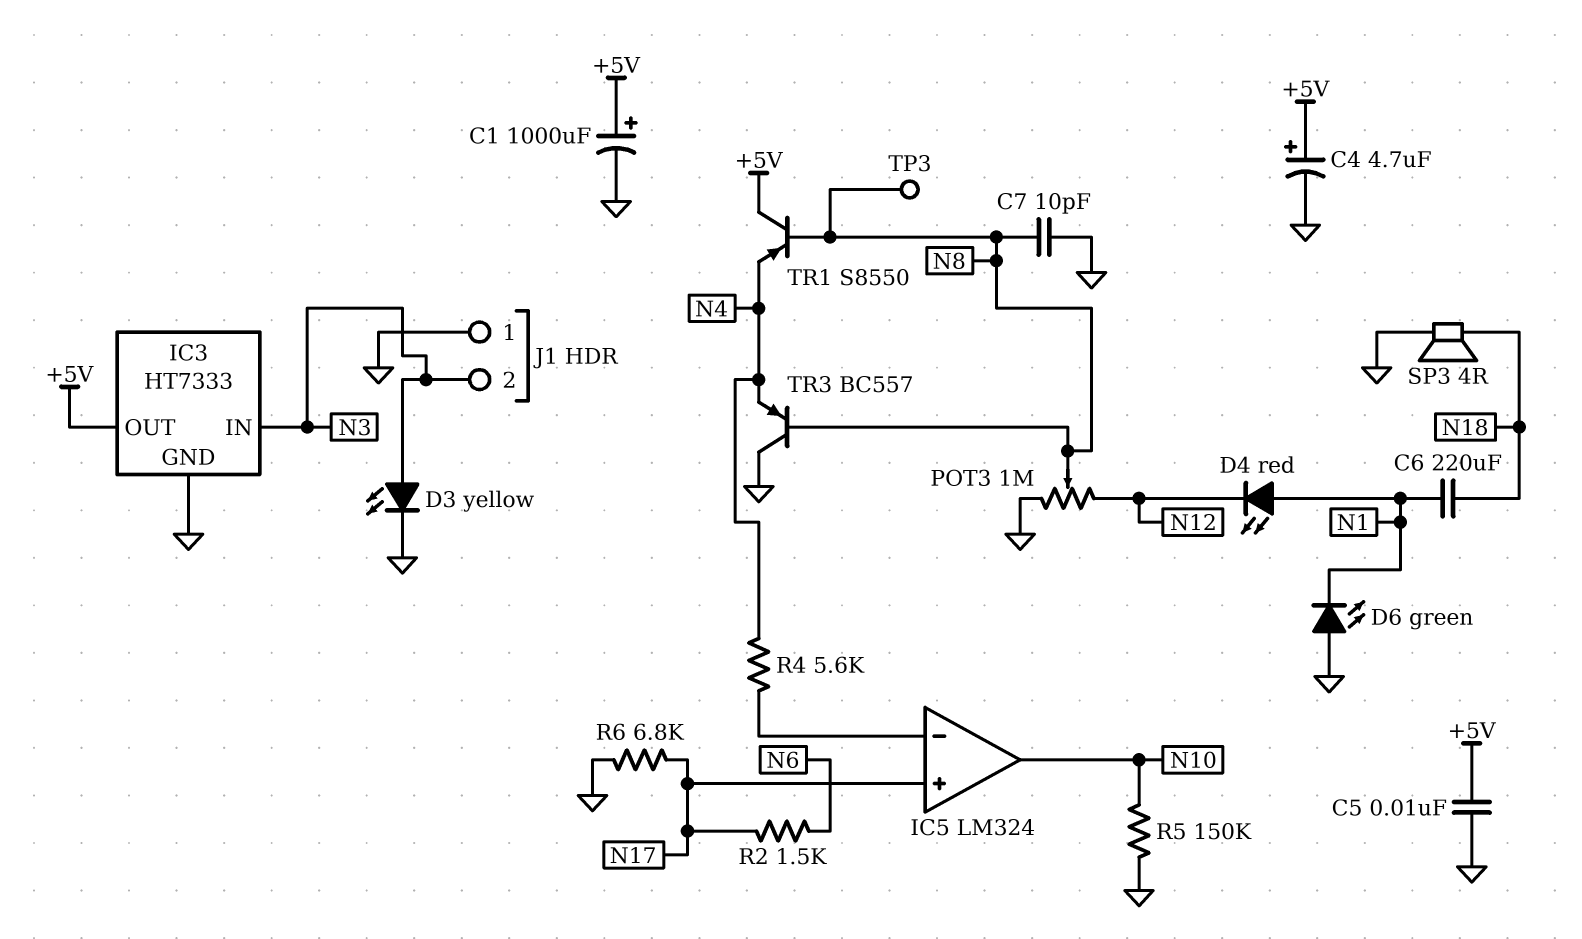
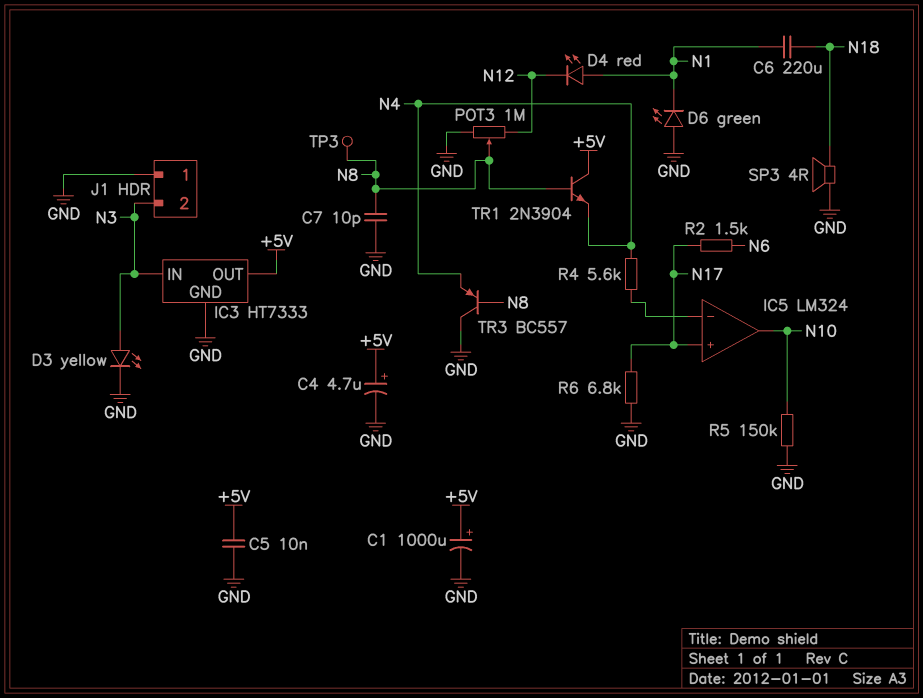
TR1: PNP S8550 (B N8, C +5V, E N4) -> NPN 2N3904 (B N8, C +5V, E N4)

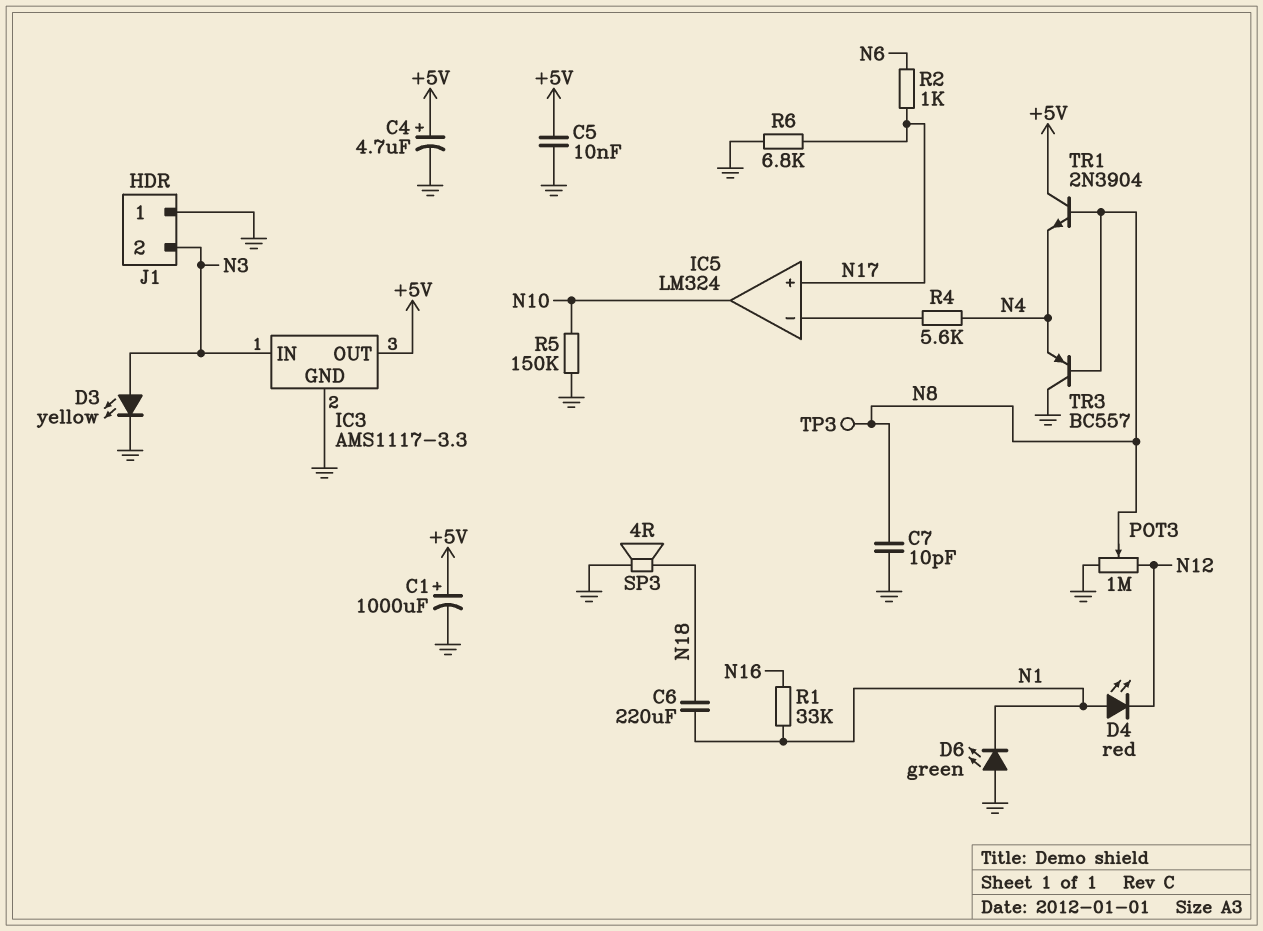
IC3: HT7333 -> AMS1117-3.3
R1: none -> 33k (N1, N16)
R2: 1.5k (N6, N17) -> 1k (N6, N17)

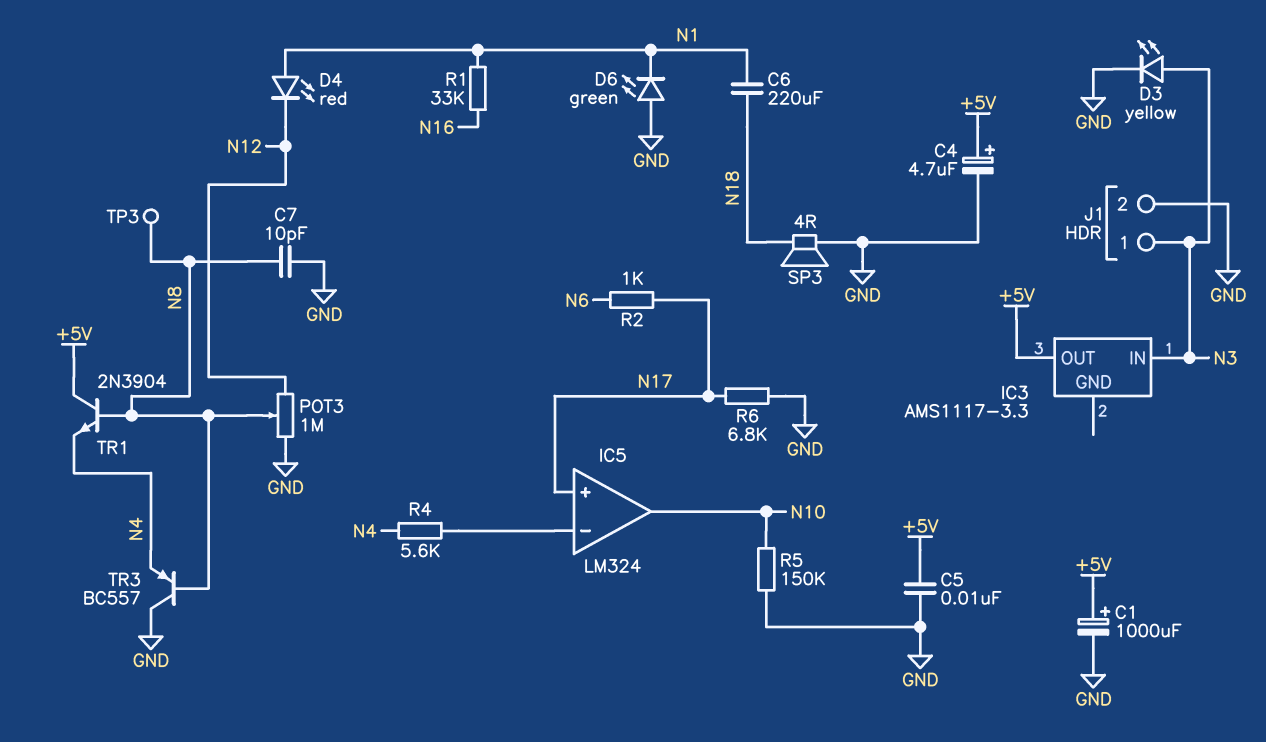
IC3 pin GND: GND -> none
J1 pin 1: GND -> N3
J1 pin 2: N3 -> GND

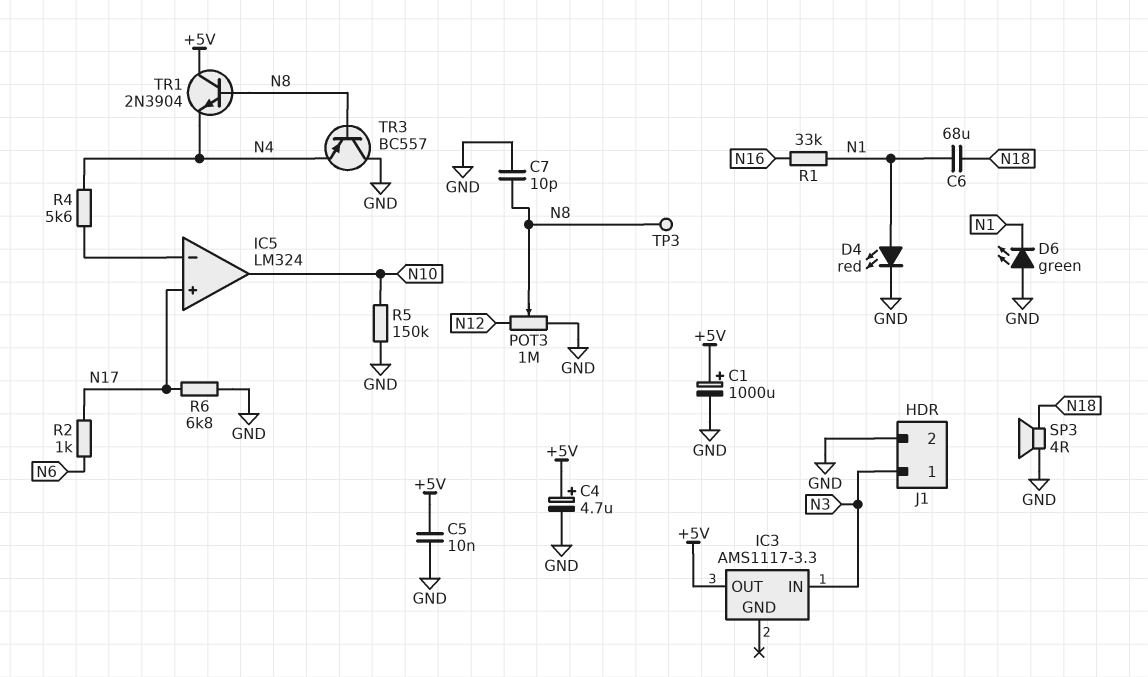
C6: 220uF (N1, N18) -> 68uF (N1, N18)
D3: LED yellow (A N3, K GND) -> none
D4: LED red (A N1, K N12) -> LED red (A N1, K GND)

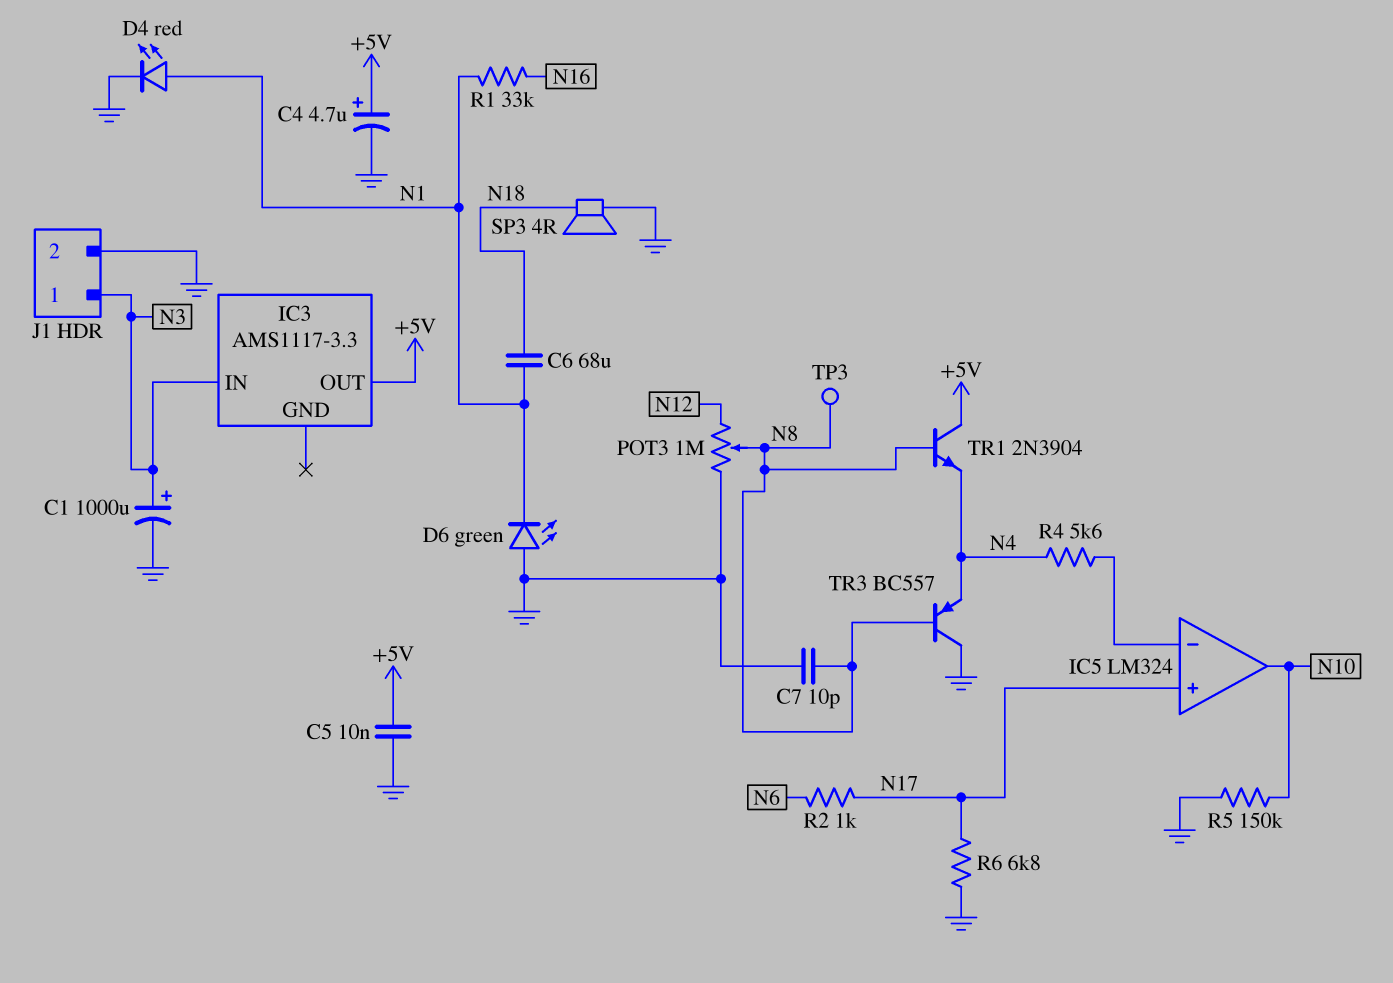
C1: 1000uF (plus +5V, minus GND) -> 1000uF (plus N3, minus GND)

